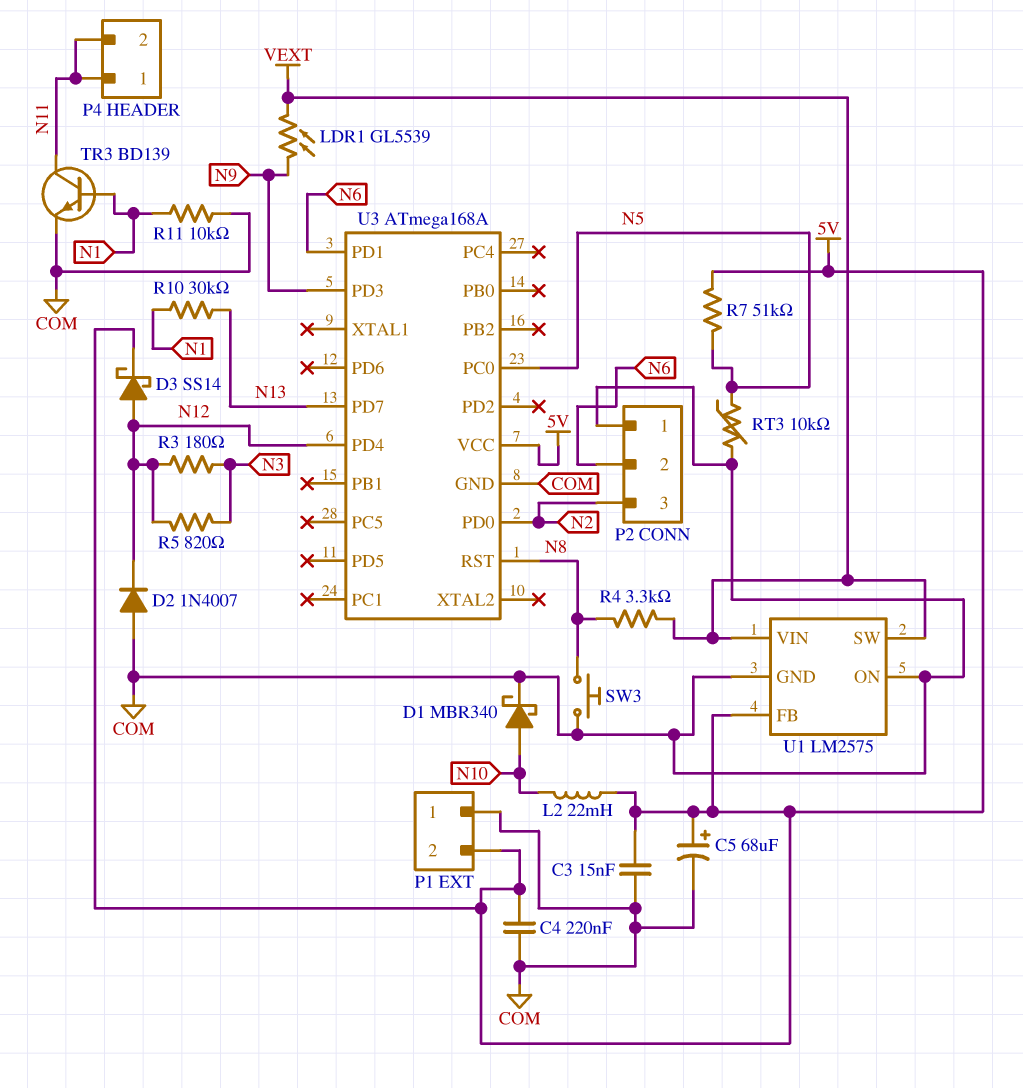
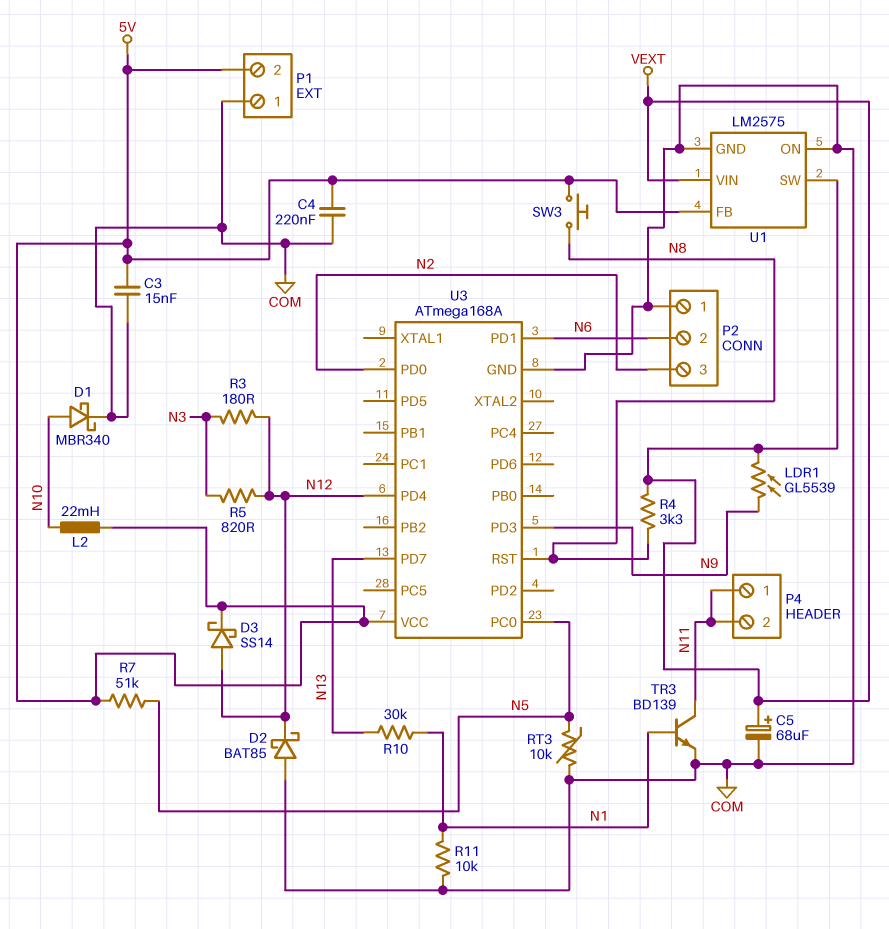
C5: 68uF (plus 5V, minus COM) -> 68uF (plus VEXT, minus COM)
D2: diode 1N4007 (A COM, K N12) -> schottky BAT85 (A COM, K N12)
SW3: button (COM, N8) -> button (5V, N8)

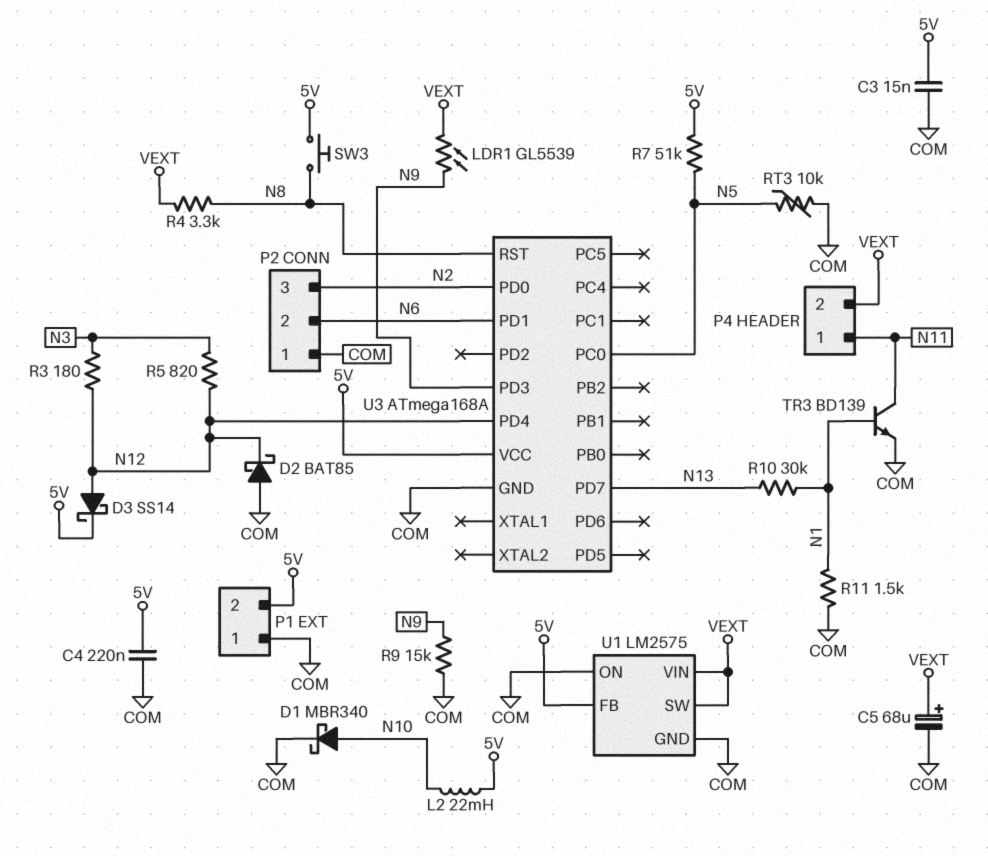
P4 pin 2: N11 -> VEXT
R9: none -> 15k (COM, N9)
R11: 10k (COM, N1) -> 1.5k (COM, N1)

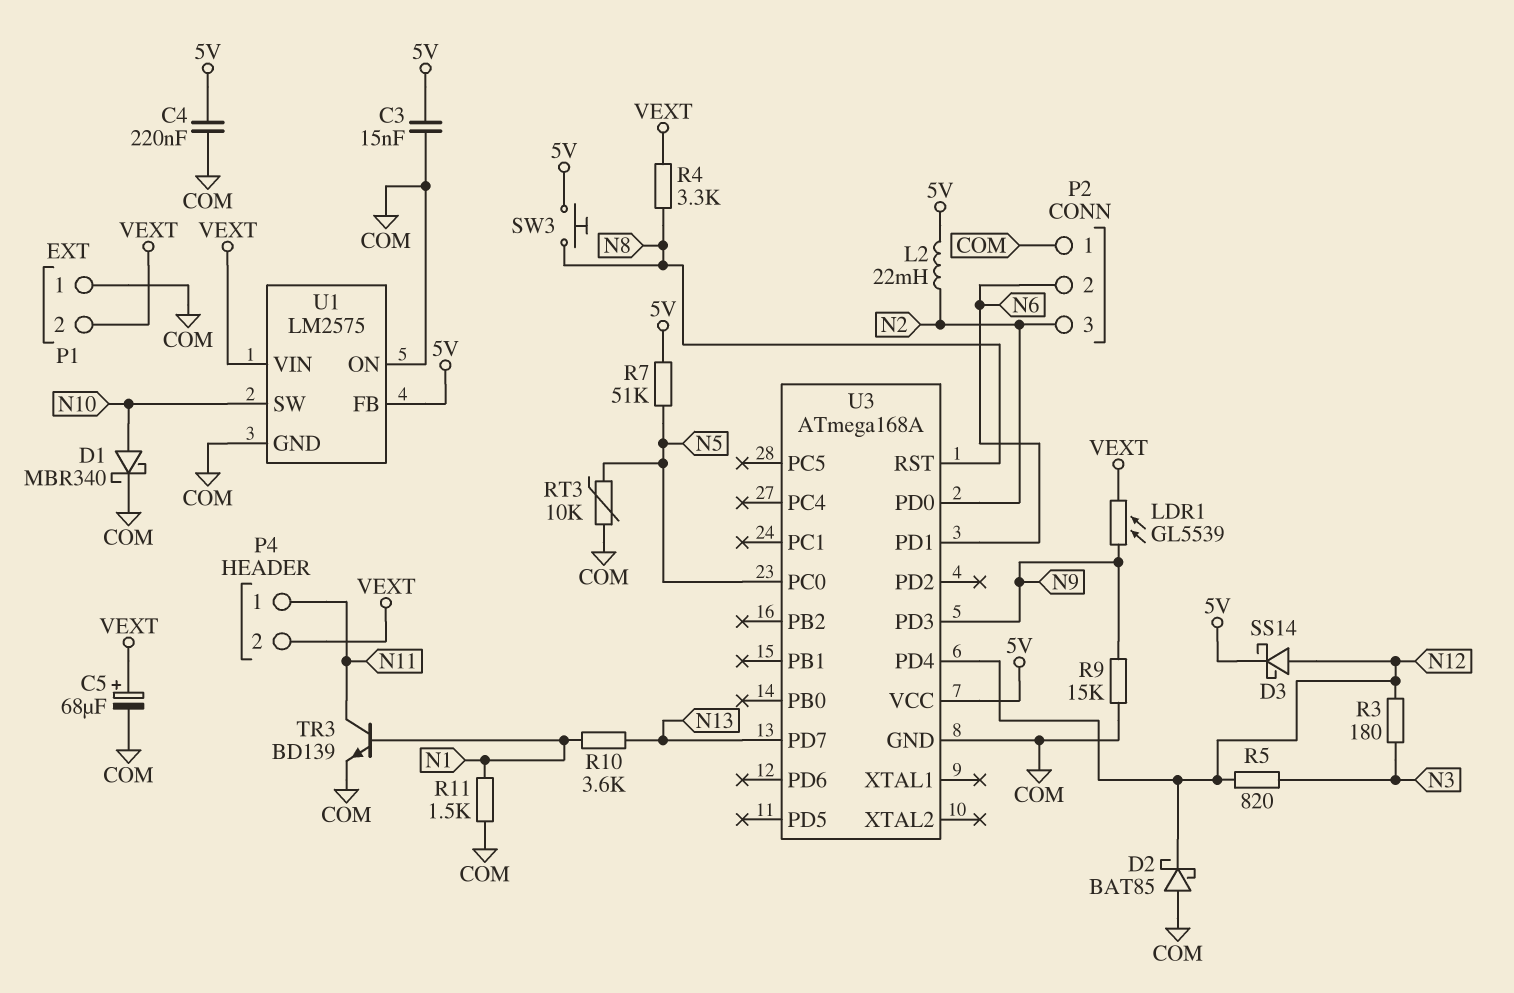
L2: 22mH (5V, N10) -> 22mH (5V, N2)
P1 pin 2: 5V -> VEXT
R10: 30k (N1, N13) -> 3.6k (N1, N13)
U1 pin SW: VEXT -> N10

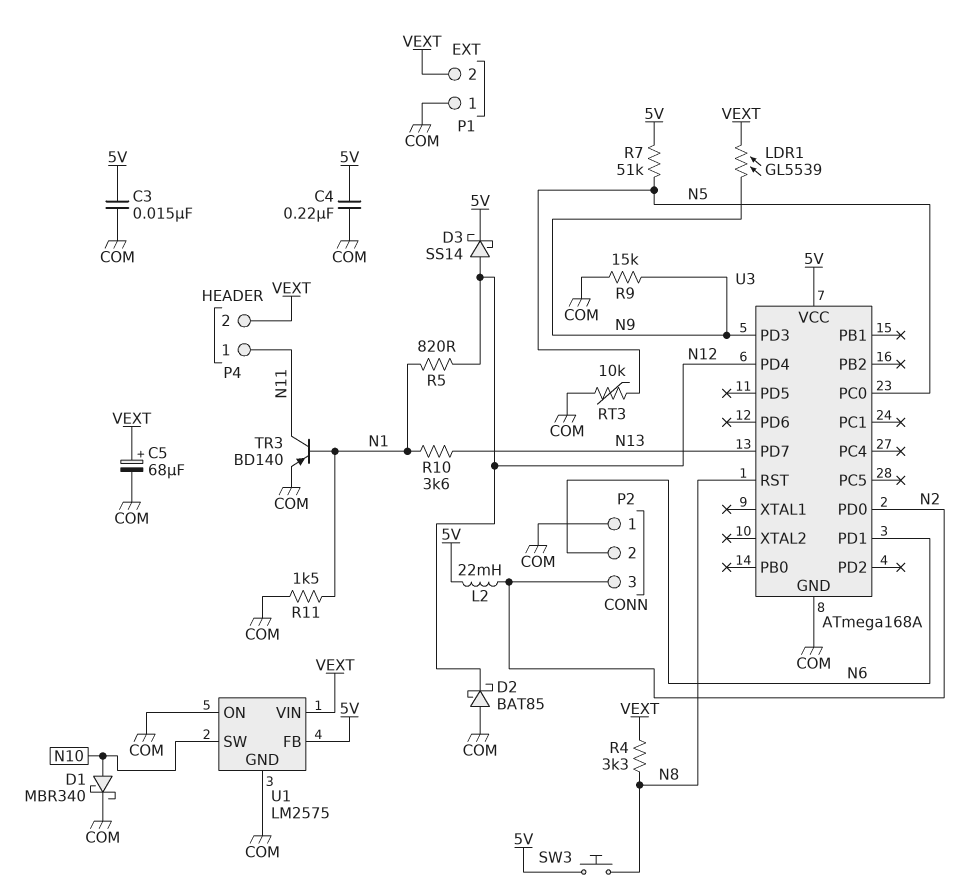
R3: 180 (N3, N12) -> none
R5: 820 (N3, N12) -> 820 (N1, N12)
TR3: NPN BD139 (B N1, C N11, E COM) -> PNP BD140 (B N1, C N11, E COM)

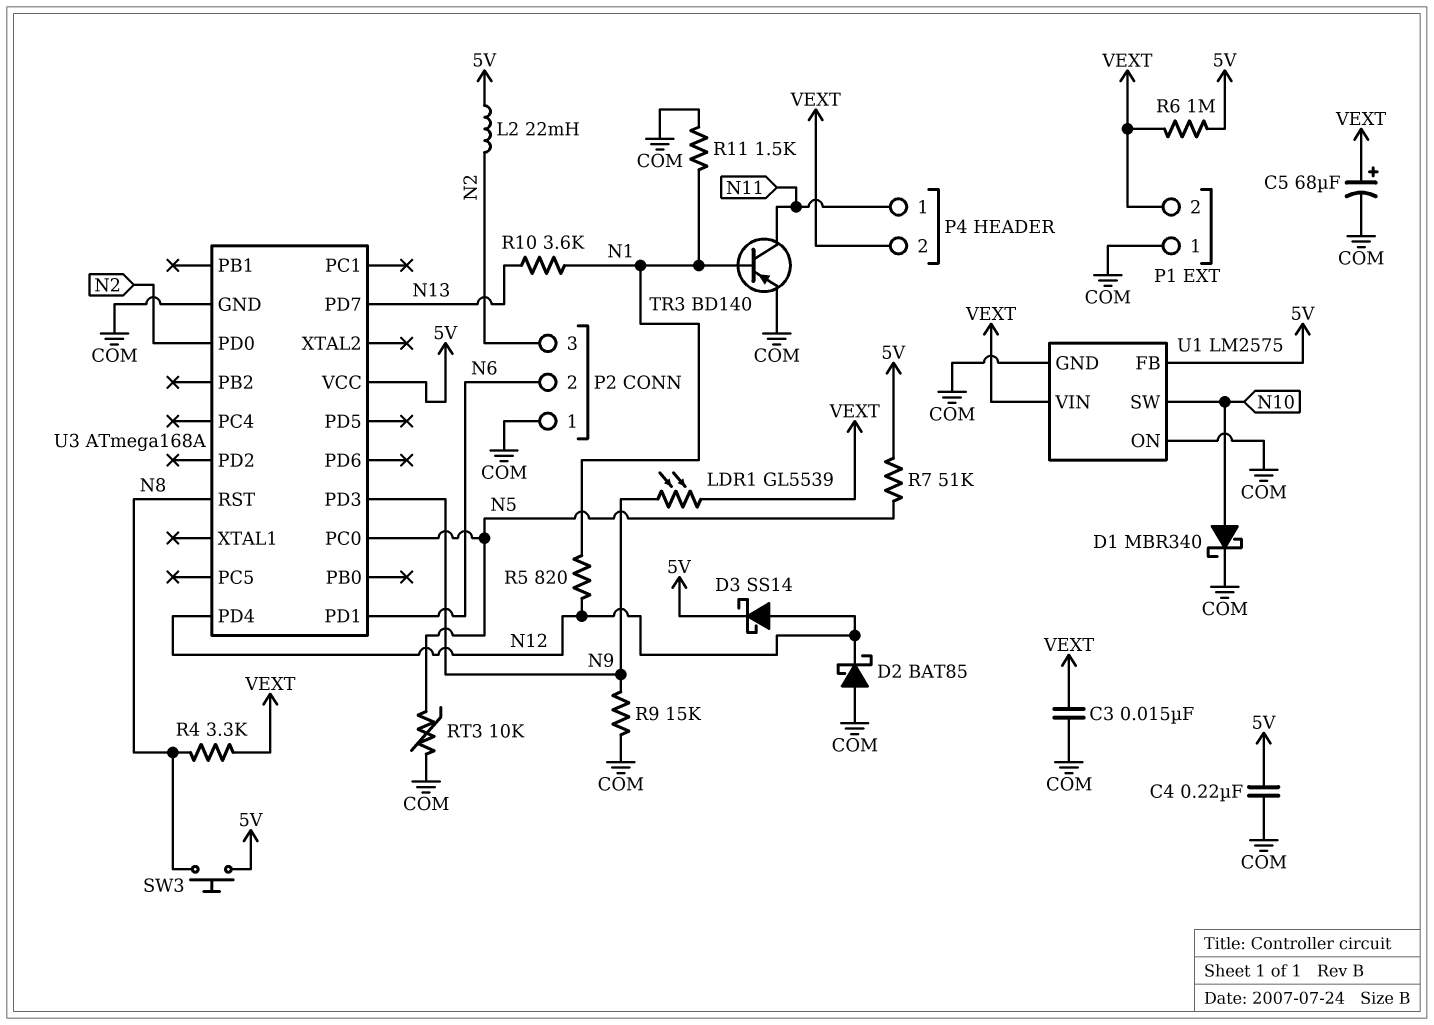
C3: 15nF (5V, COM) -> 15nF (COM, VEXT)
R6: none -> 1M (5V, VEXT)

